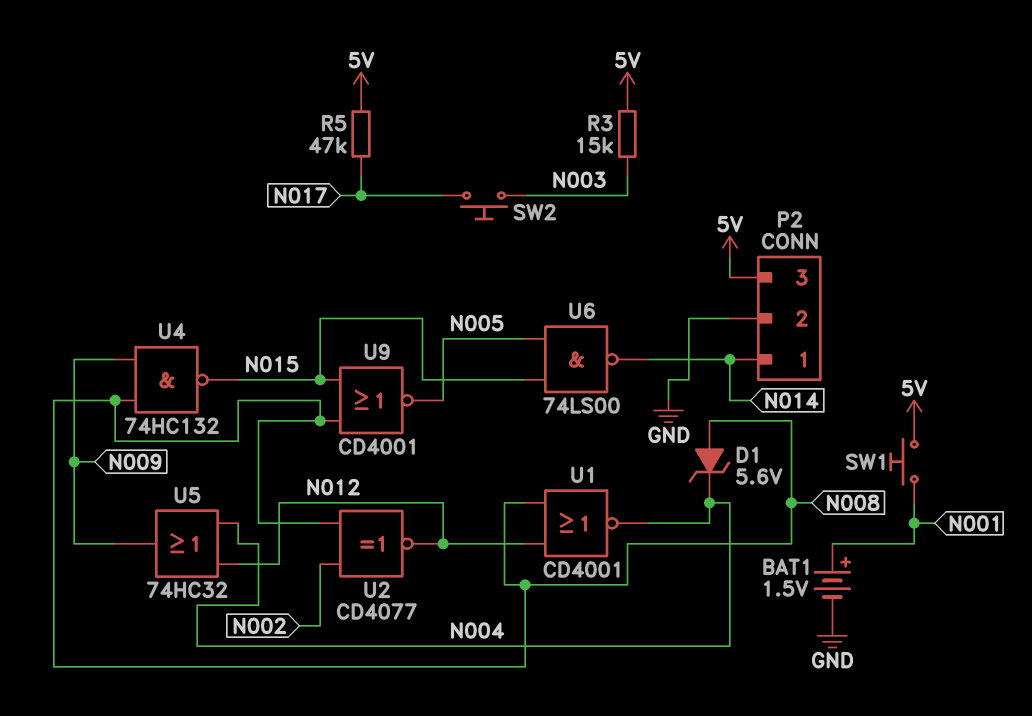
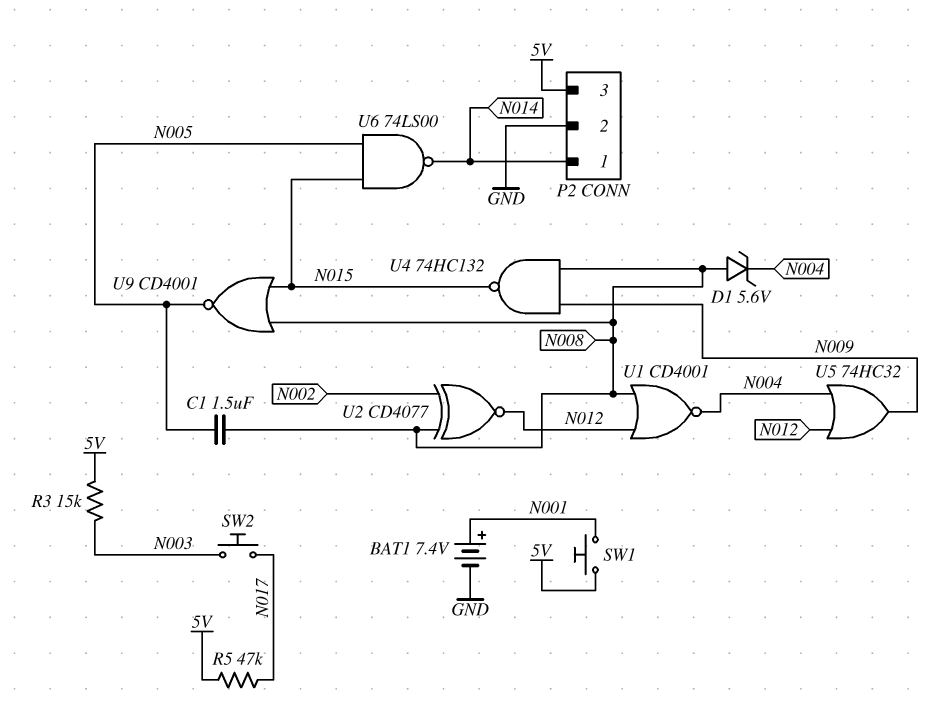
BAT1: 1.5V (plus N001, minus GND) -> 7.4V (plus N001, minus GND)
C1: none -> 1.5uF (N005, N008)

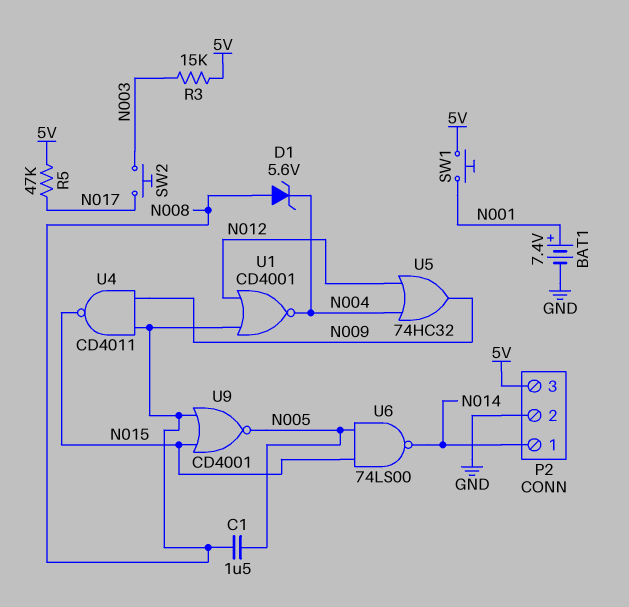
U2: XNOR CD4077 (in N002, in N008, out N012) -> none
U4: NAND 74HC132 (in N008, in N009, out N015) -> NAND CD4011 (in N008, in N009, out N015)

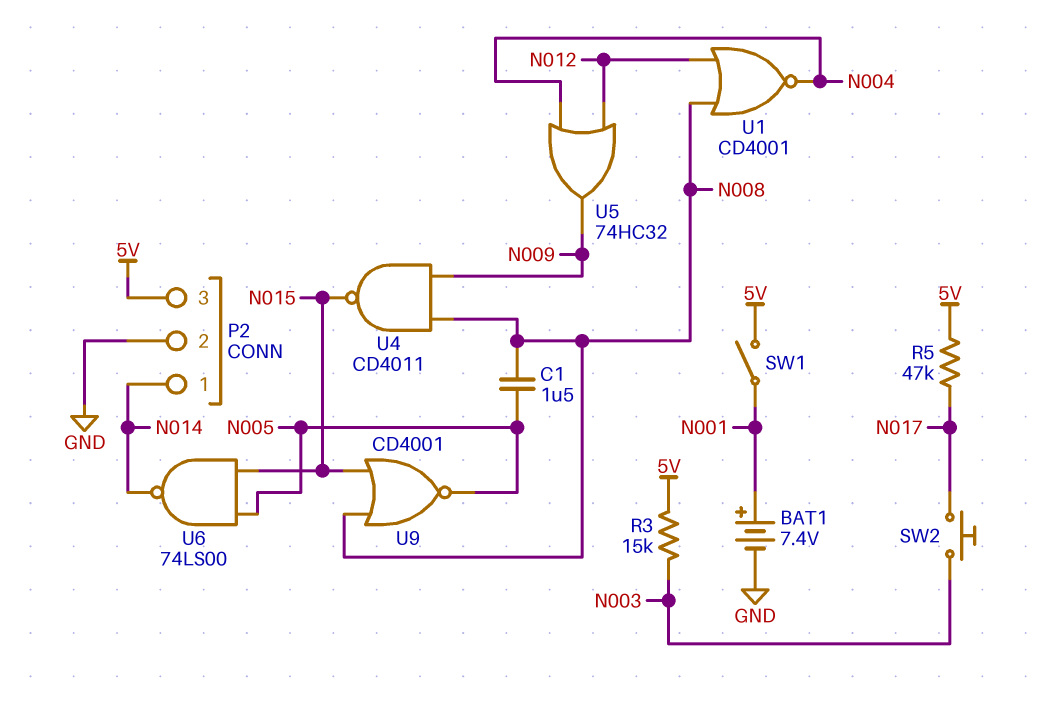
D1: zener 5.6V (A N008, K N004) -> none
SW1: button (5V, N001) -> switch (5V, N001)

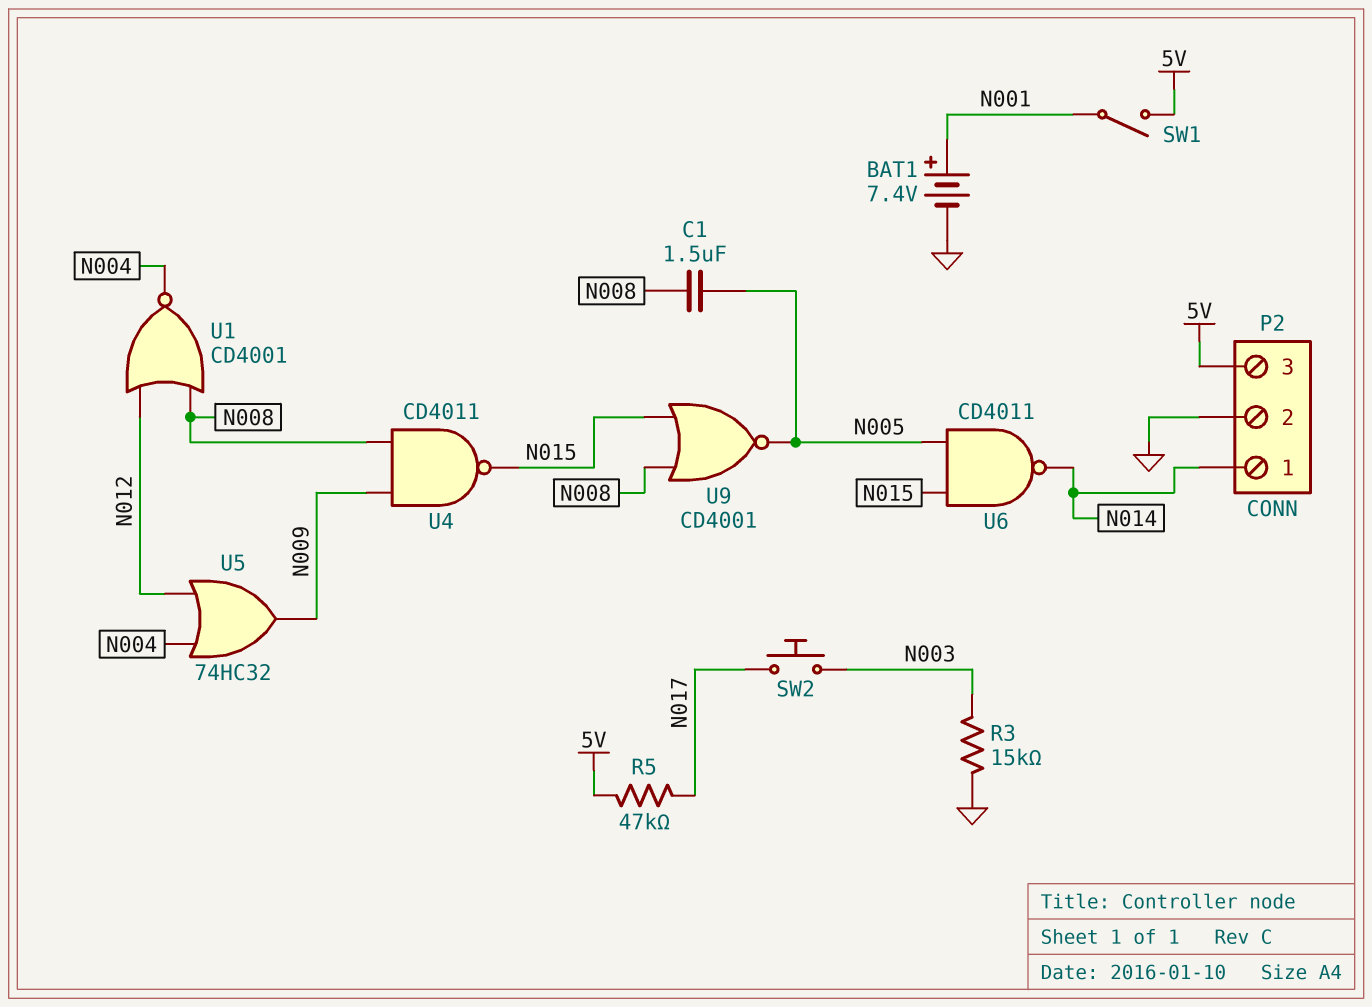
R3: 15k (5V, N003) -> 15k (GND, N003)
U6: NAND 74LS00 (in N005, in N015, out N014) -> NAND CD4011 (in N005, in N015, out N014)

